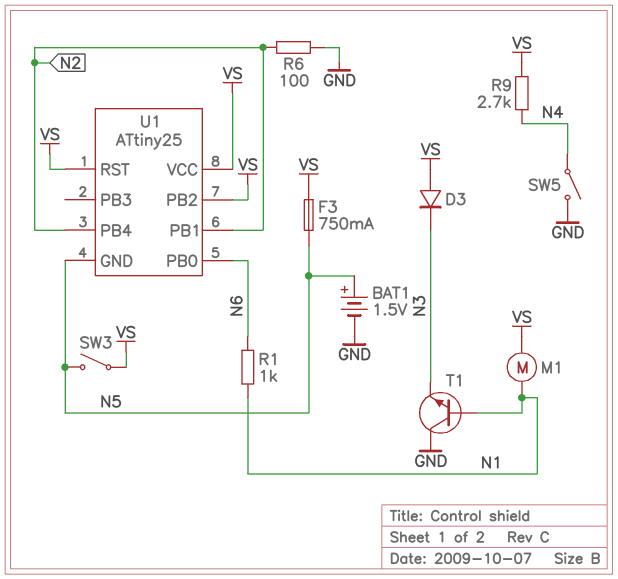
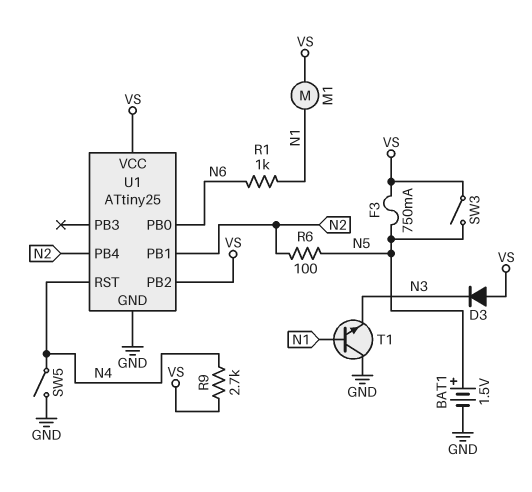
R6: 100 (GND, N2) -> 100 (N2, N5)
U1 pin GND: N5 -> GND
U1 pin RST: VS -> N4

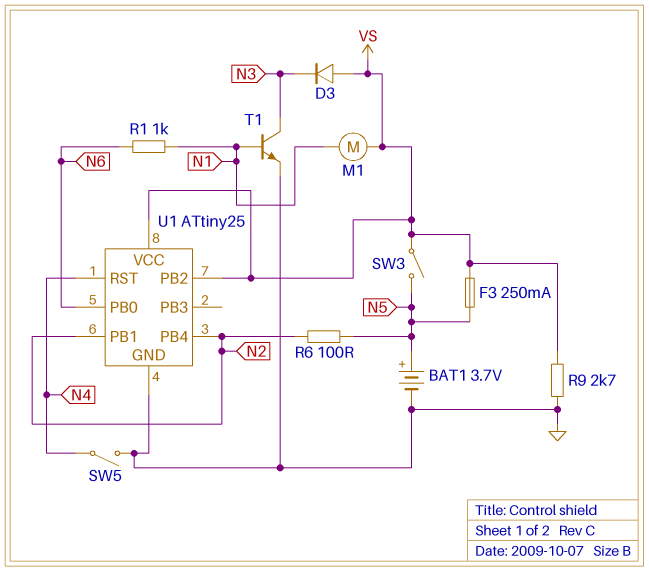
BAT1: 1.5V (plus N5, minus GND) -> 3.7V (plus N5, minus GND)
F3: 750mA (N5, VS) -> 250mA (N5, VS)
R9: 2.7k (N4, VS) -> 2.7k (GND, VS)
T1: NPN (B N1, C GND, E N3) -> NPN (B N1, C N3, E GND)

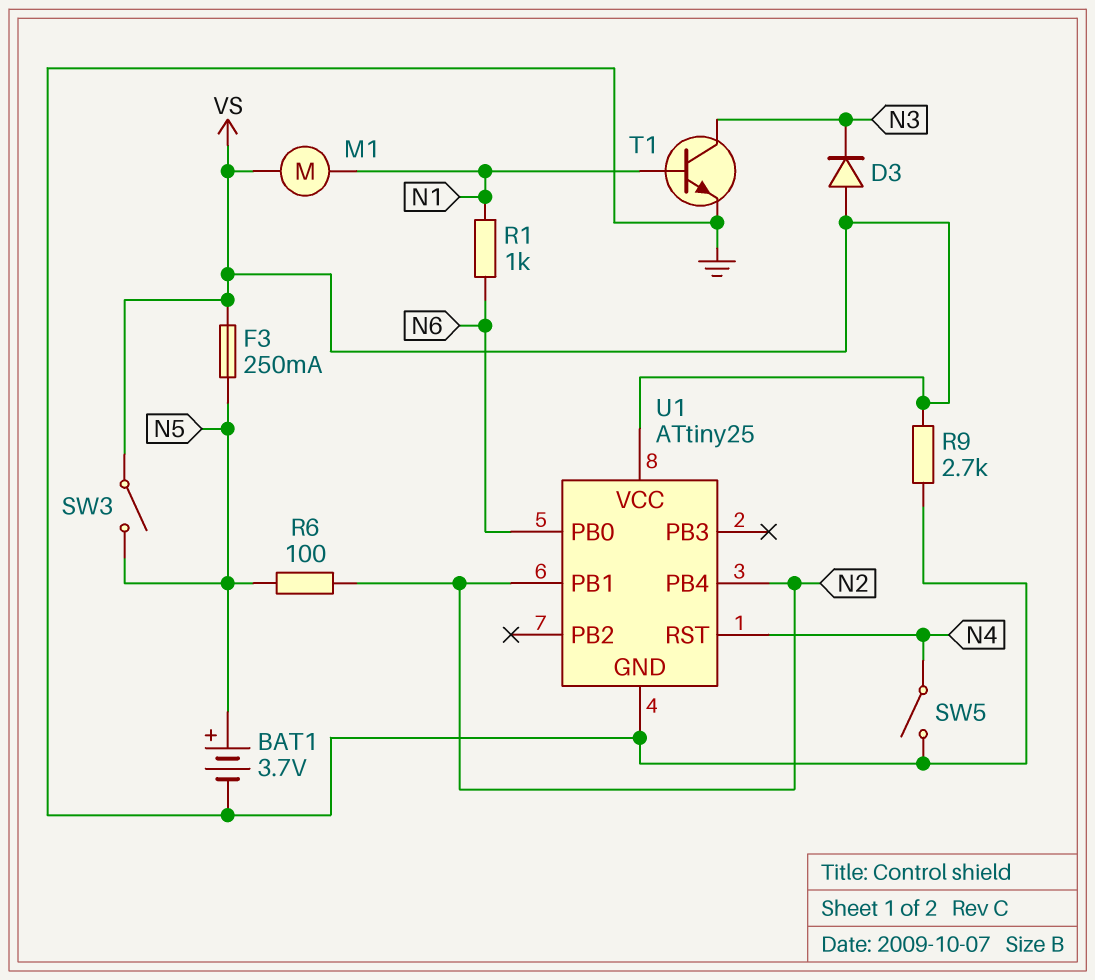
U1 pin PB2: VS -> none

